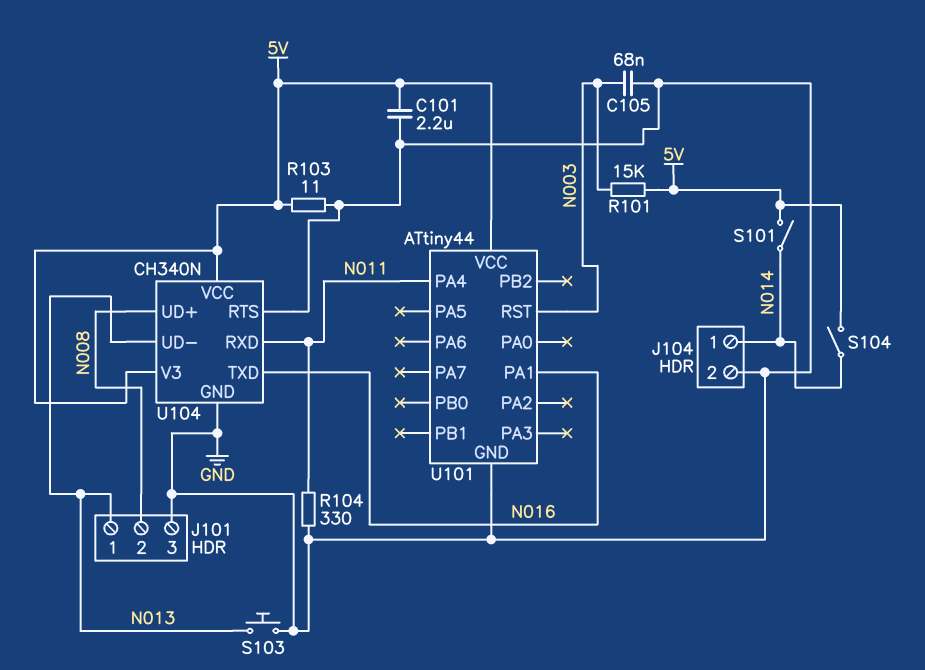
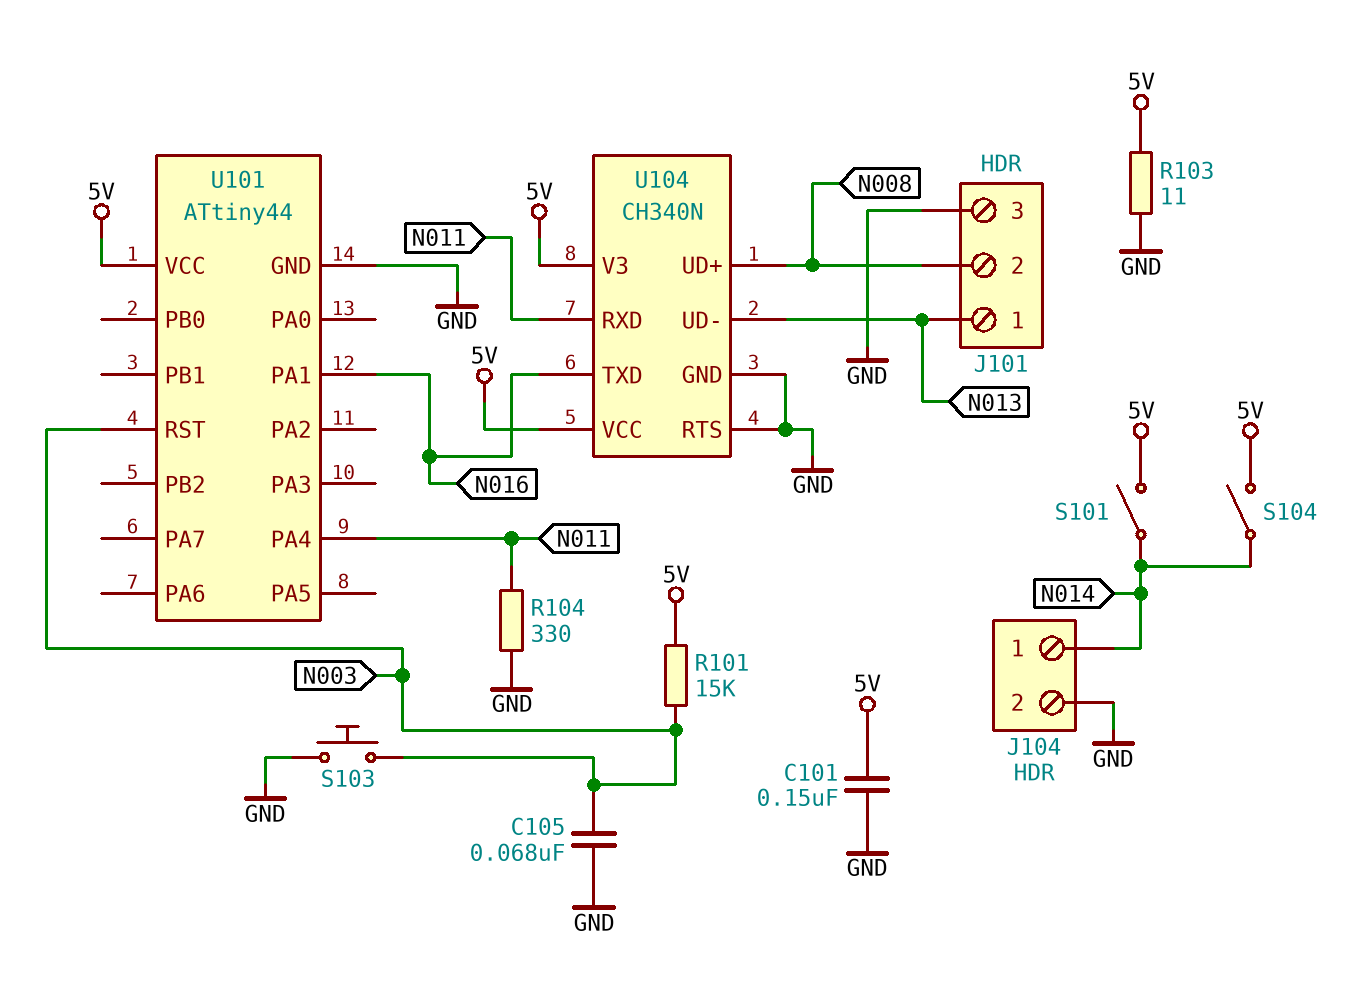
C101: 2.2uF (5V, GND) -> 150nF (5V, GND)
S103: button (GND, N013) -> button (GND, N003)

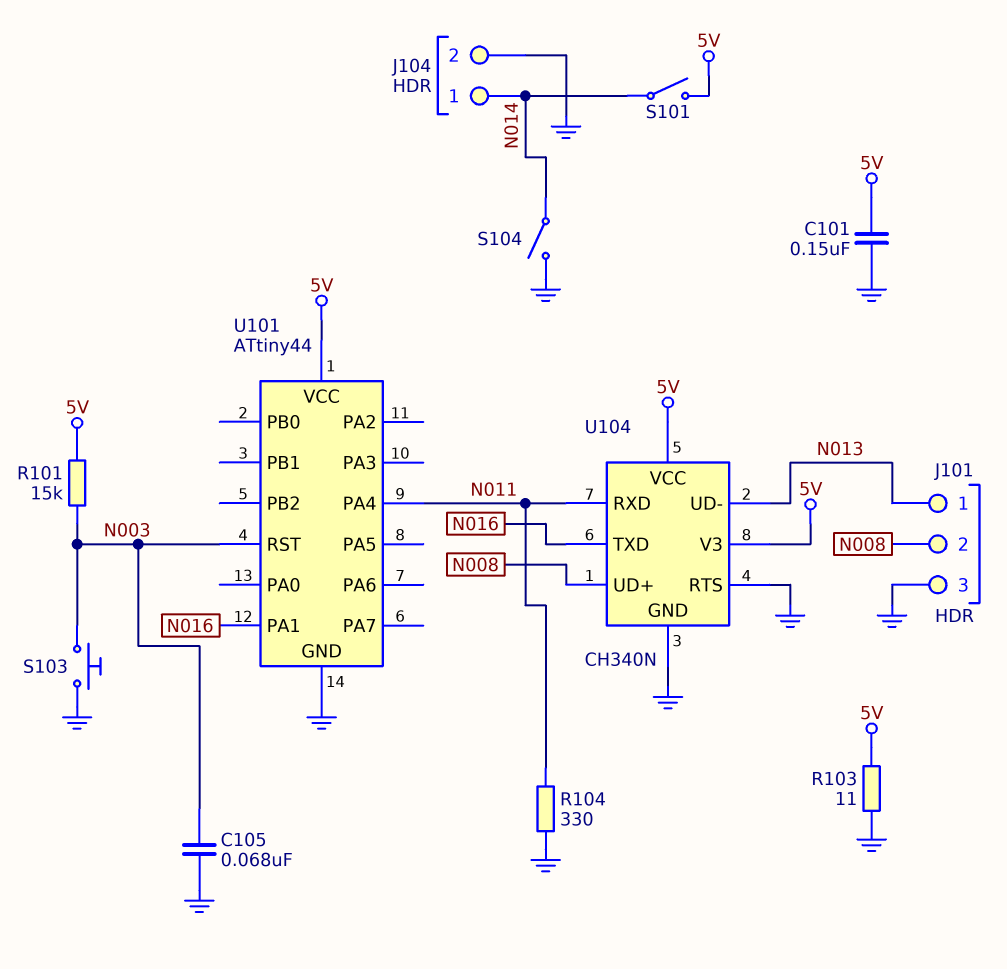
S104: switch (5V, N014) -> switch (GND, N014)

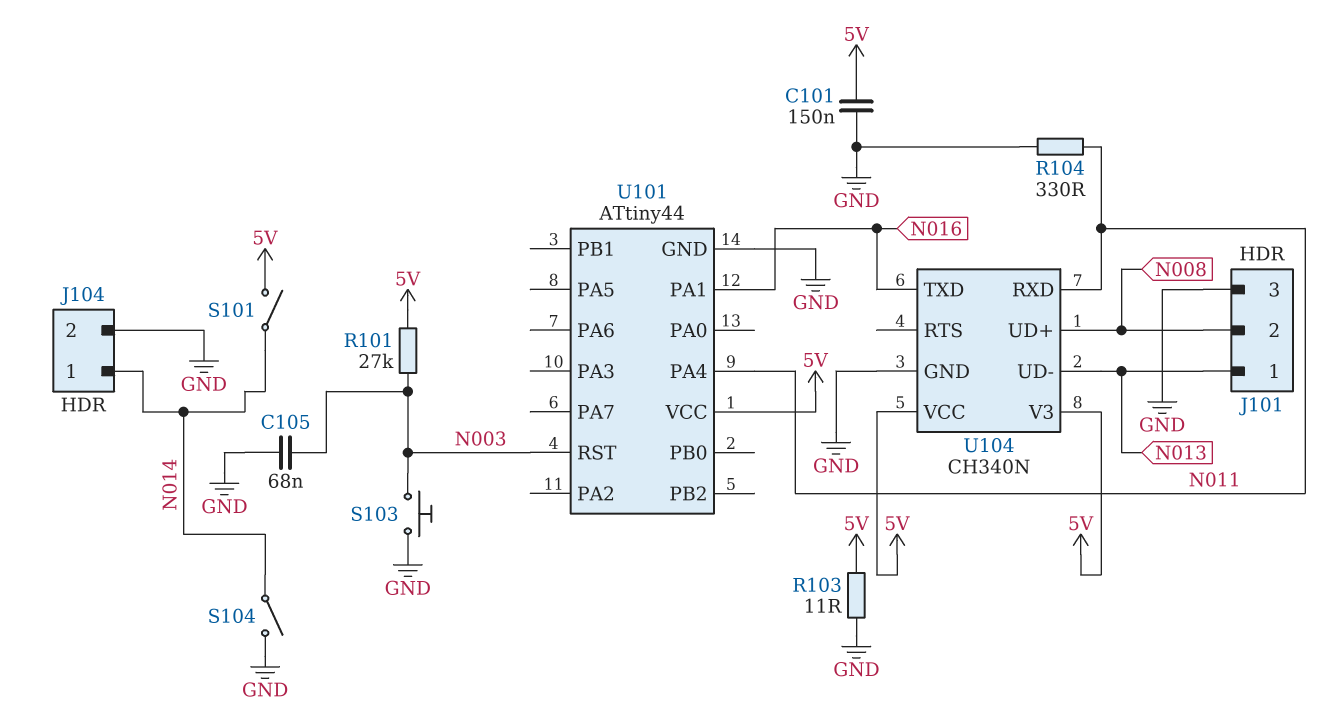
R101: 15k (5V, N003) -> 27k (5V, N003)
U104 pin RTS: GND -> none

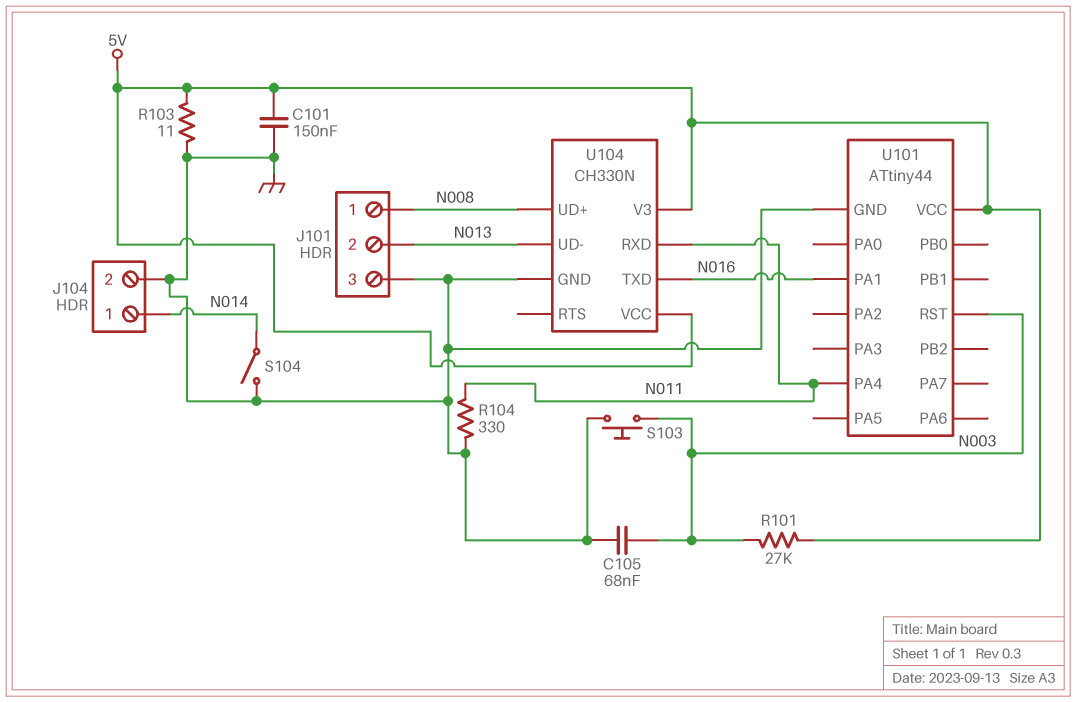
J101 pin 1: N013 -> N008
J101 pin 2: N008 -> N013
S101: switch (5V, N014) -> none
U104: CH340N -> CH330N

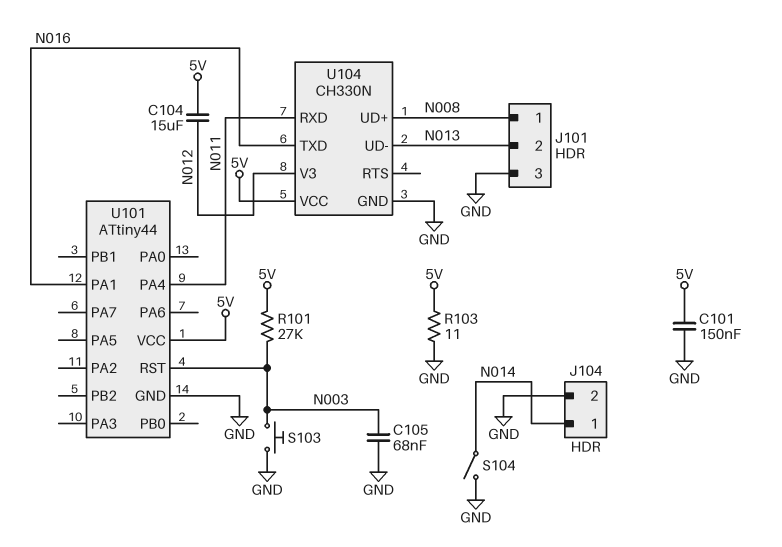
C104: none -> 15uF (5V, N012)
R104: 330 (GND, N011) -> none
U104 pin V3: 5V -> N012

